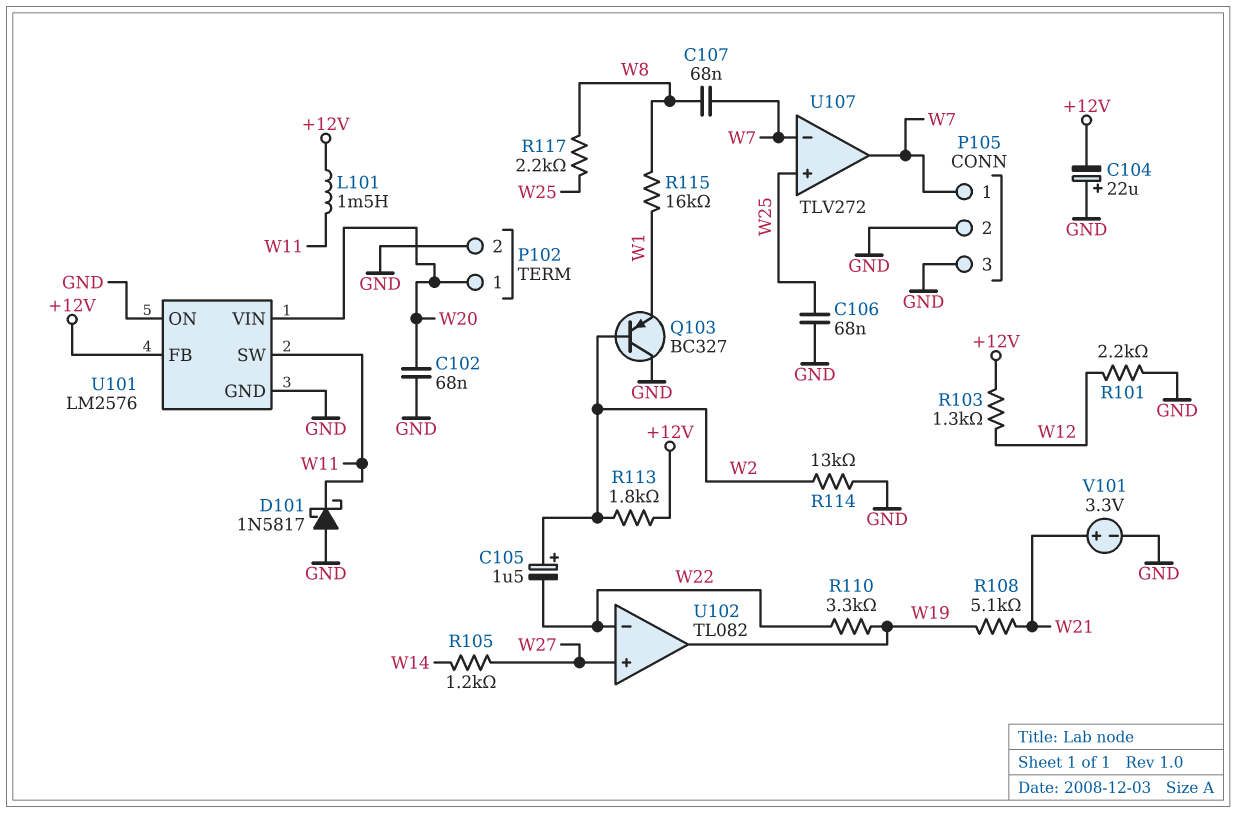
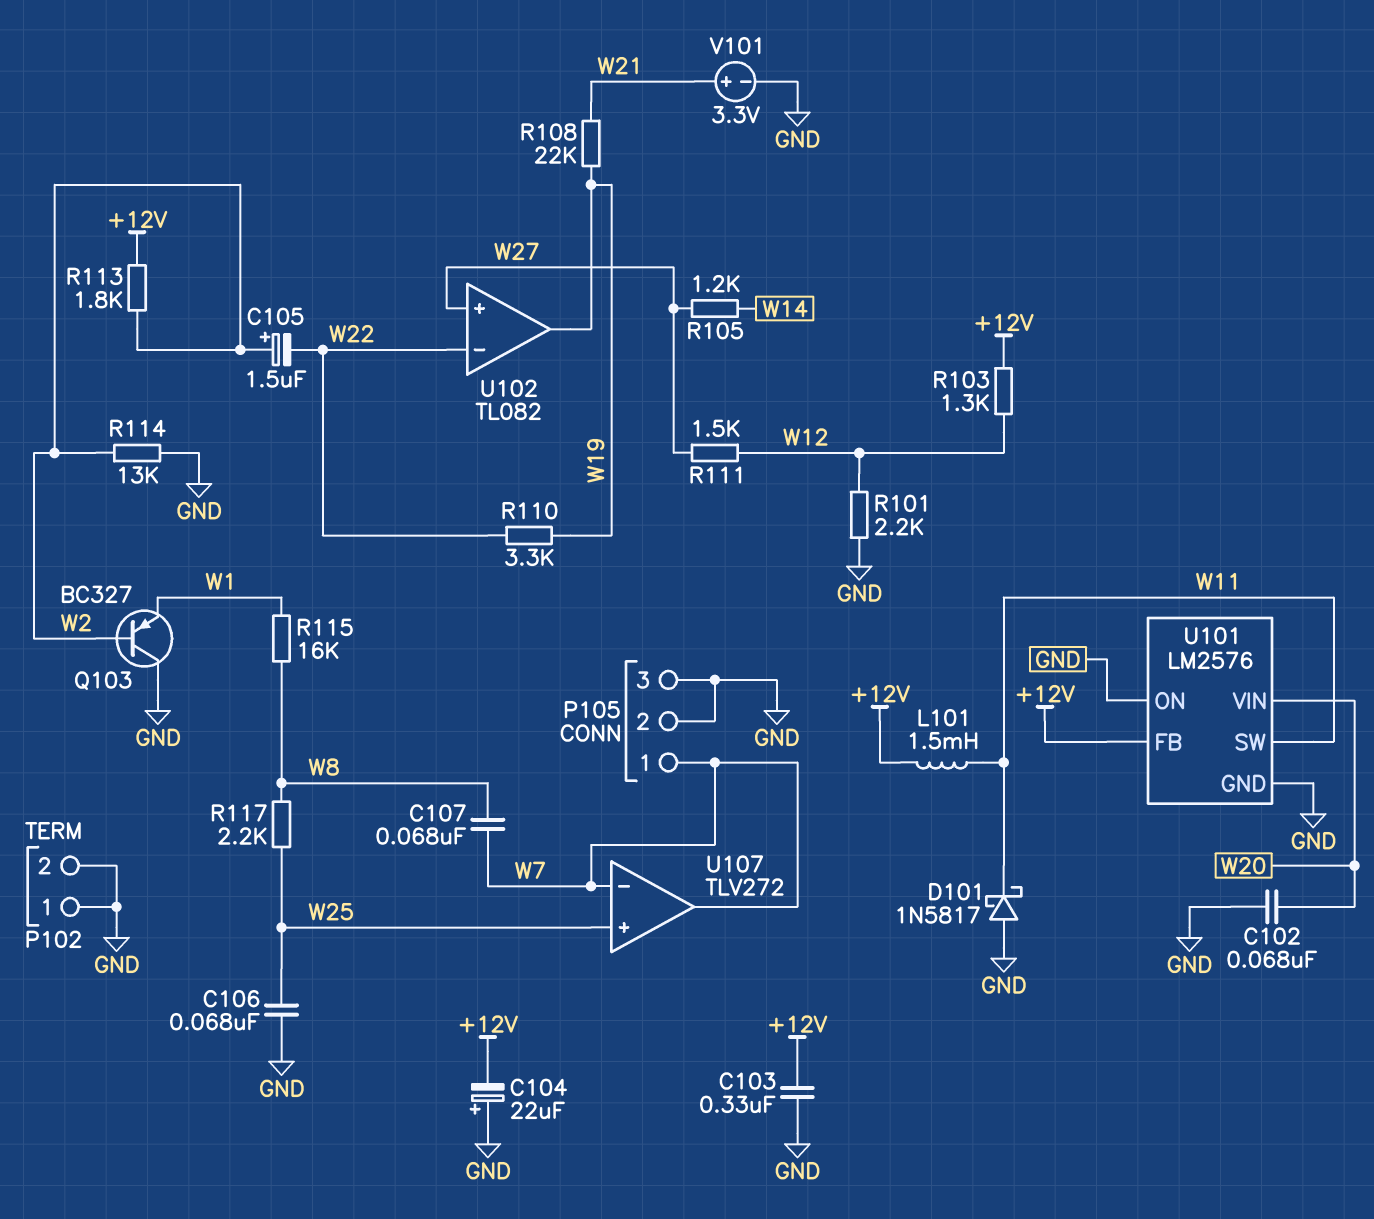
C103: none -> 330nF (+12V, GND)
P102 pin 1: W20 -> GND
R108: 5.1k (W19, W21) -> 22k (W19, W21)
R111: none -> 1.5k (W12, W27)

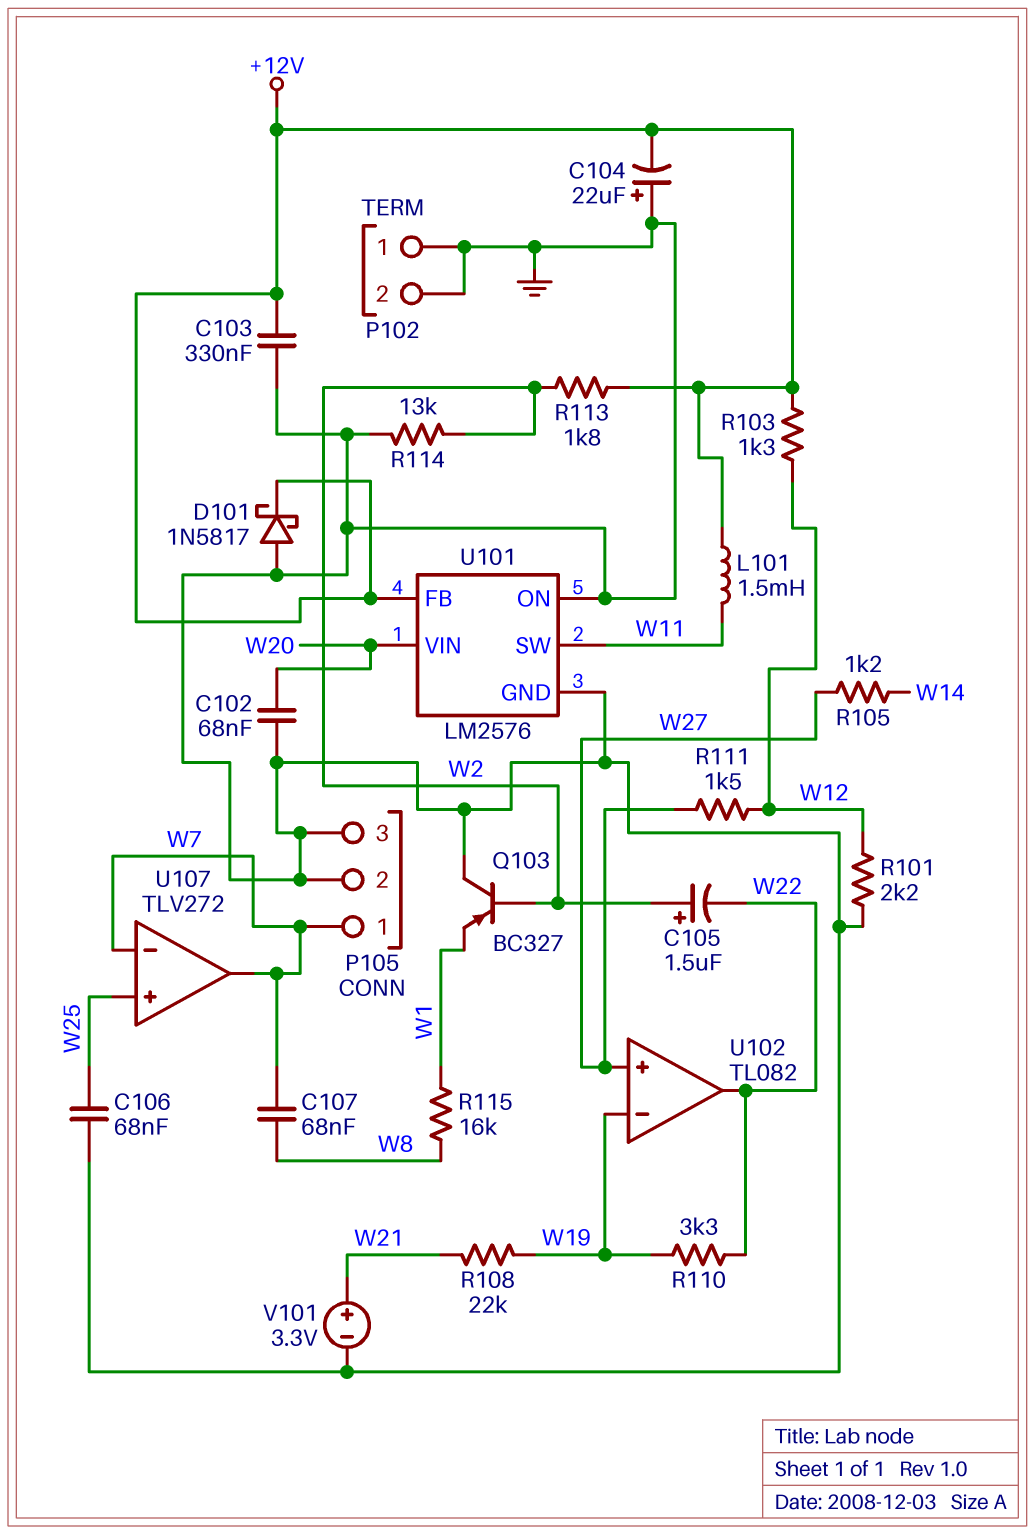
D101: schottky 1N5817 (A GND, K W11) -> schottky 1N5817 (A GND, K +12V)
R117: 2.2k (W8, W25) -> none
U102 pin in-: W22 -> W19
U102 pin out: W19 -> W22

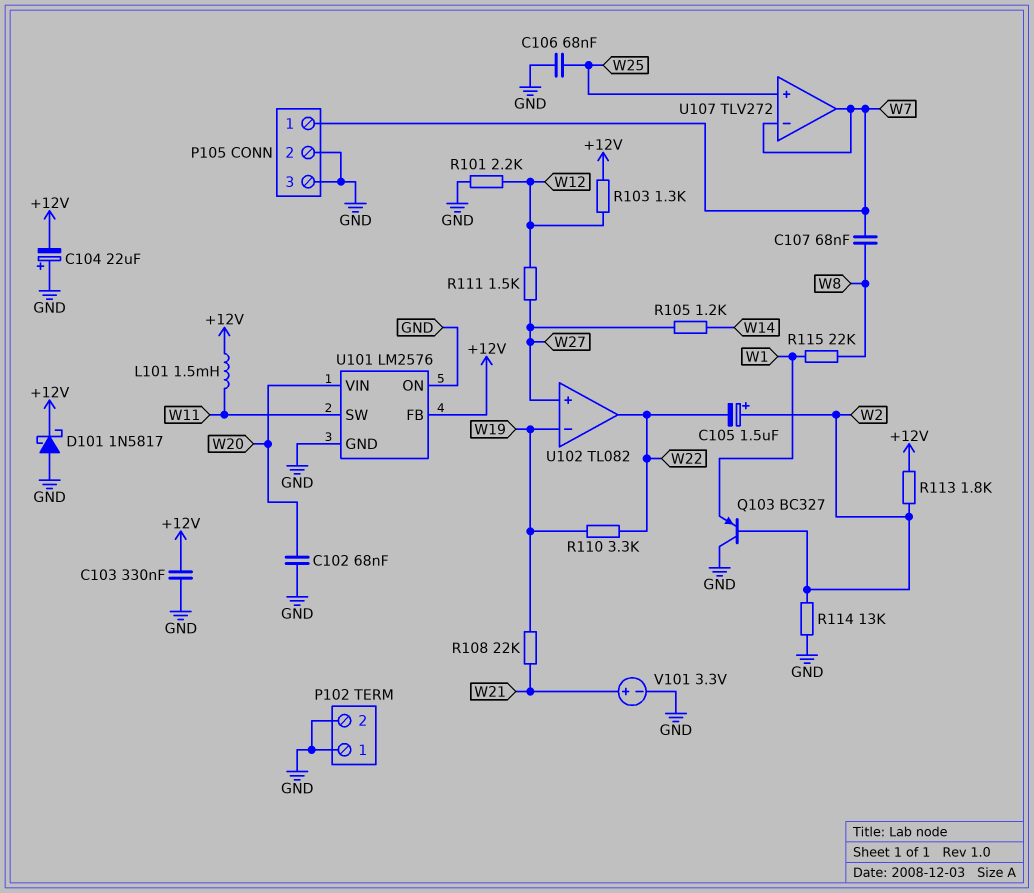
R115: 16k (W1, W8) -> 22k (W1, W8)

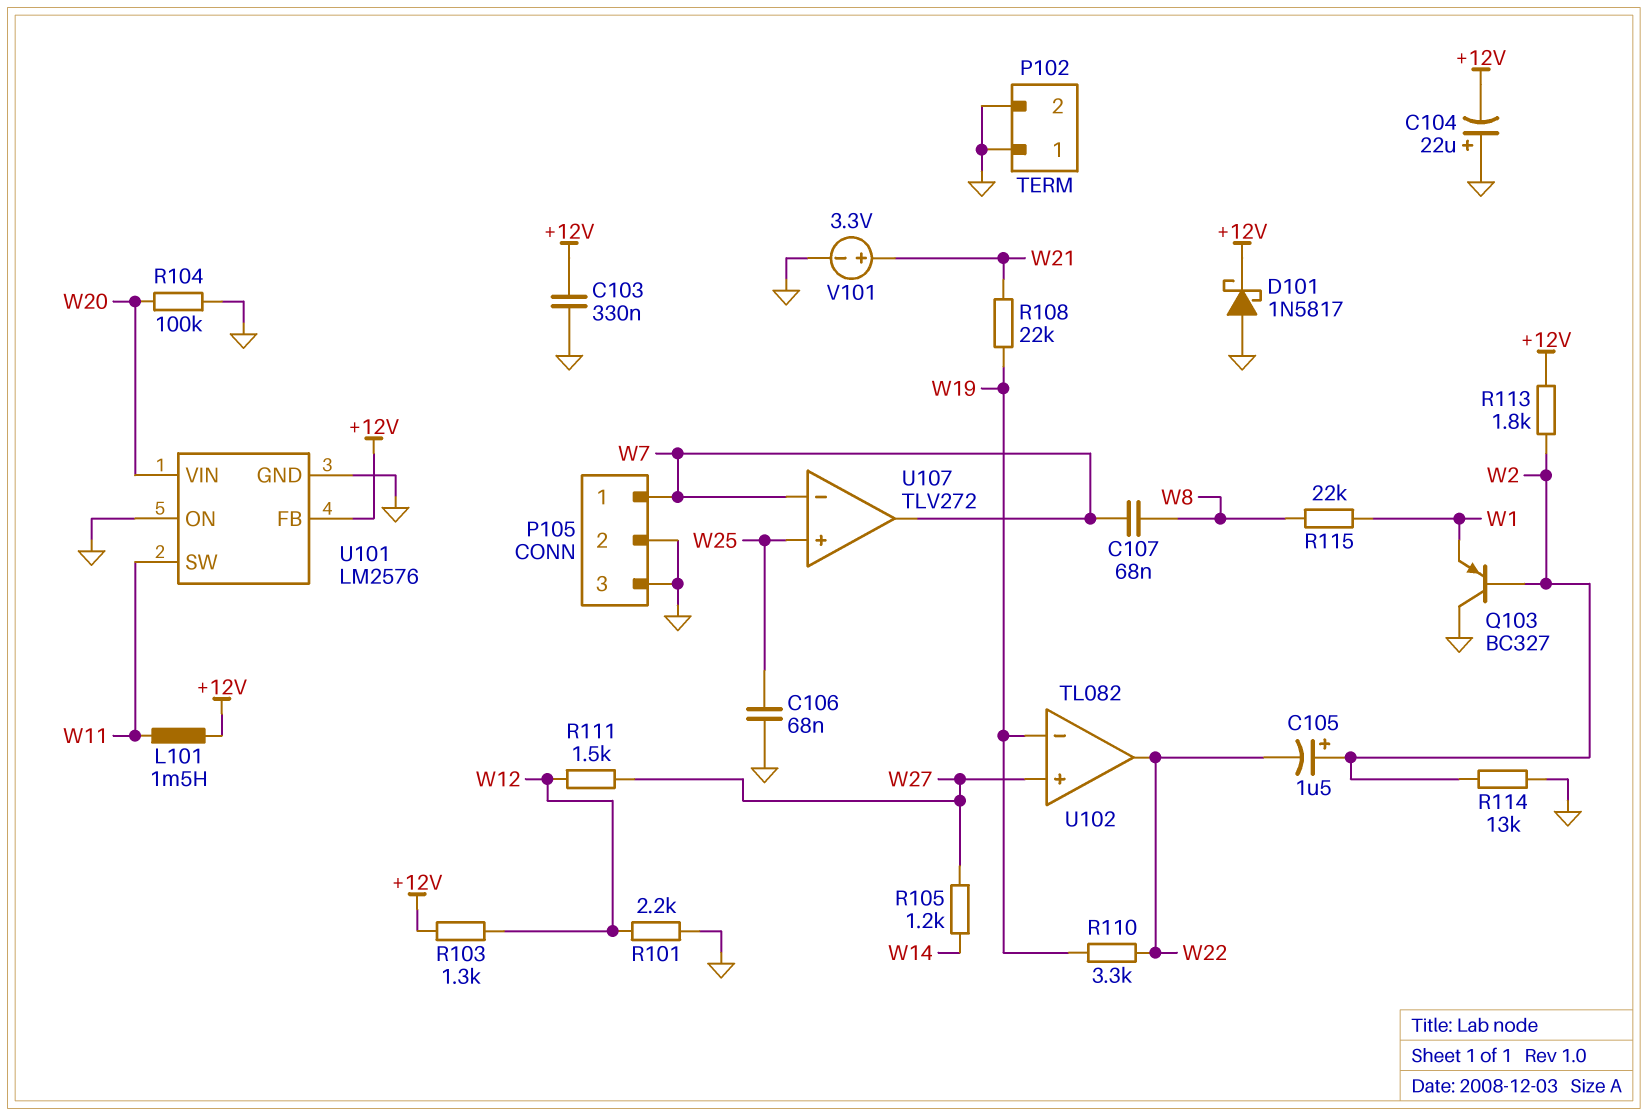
C102: 68nF (GND, W20) -> none
R104: none -> 100k (GND, W20)

